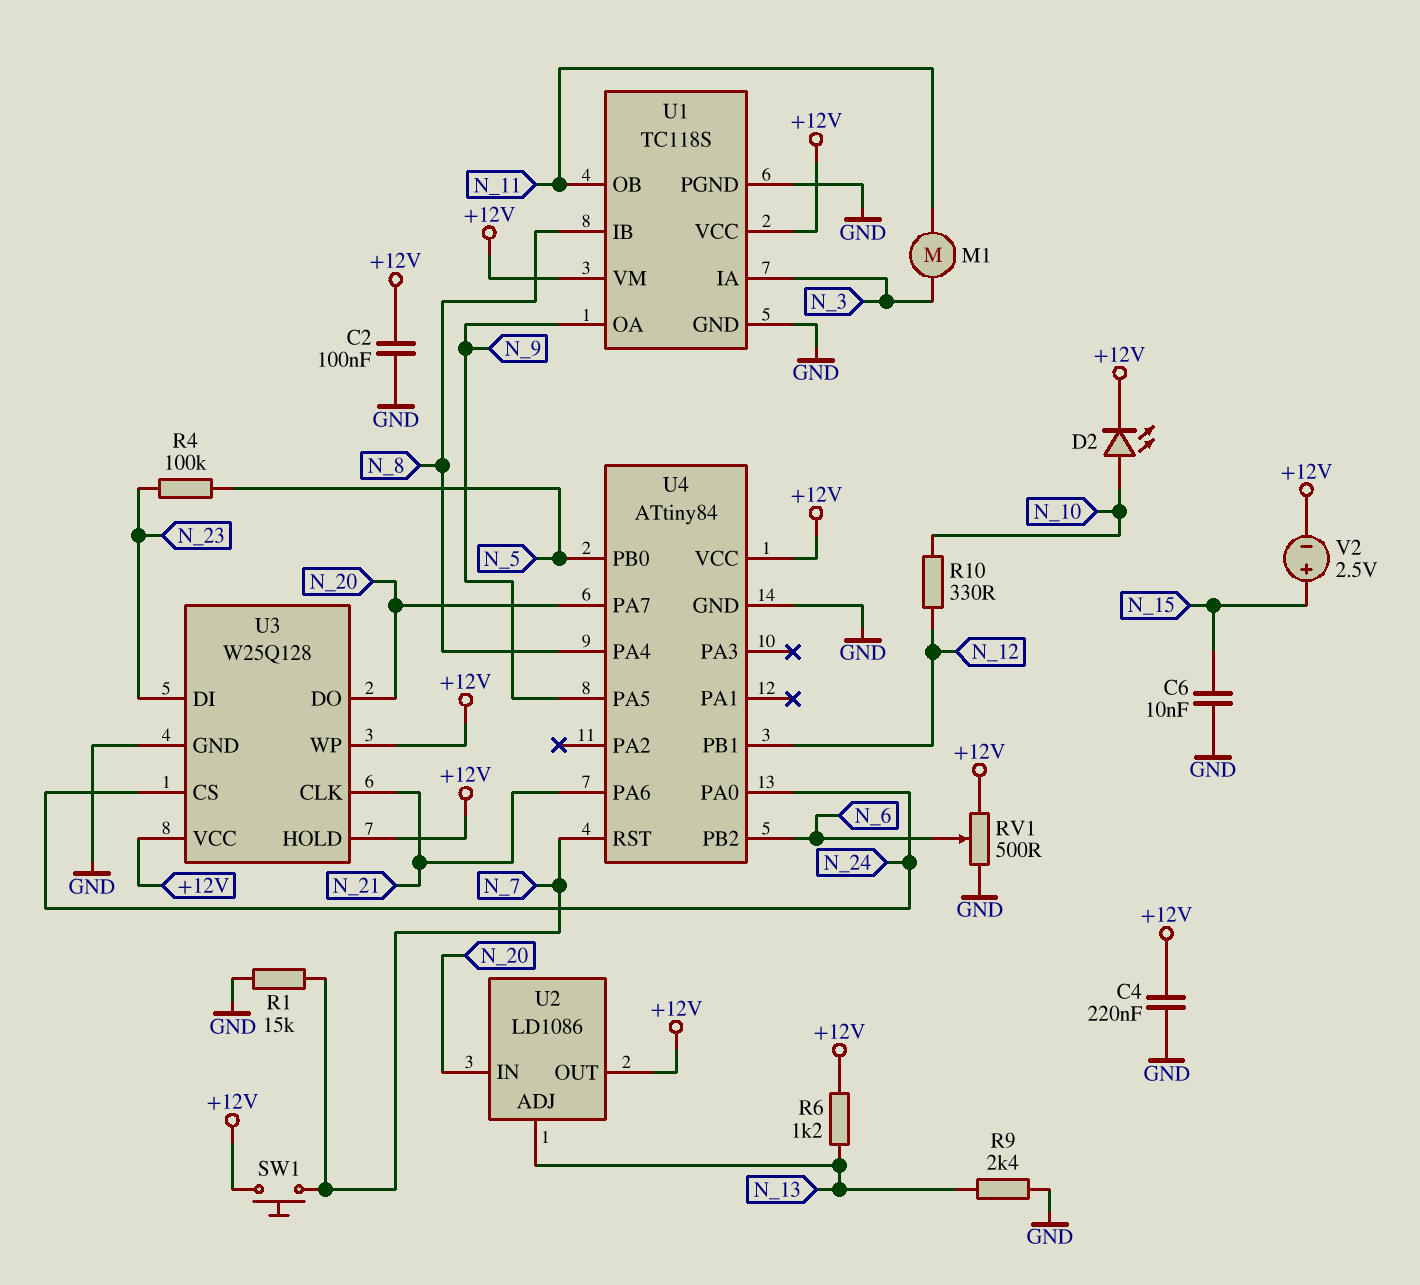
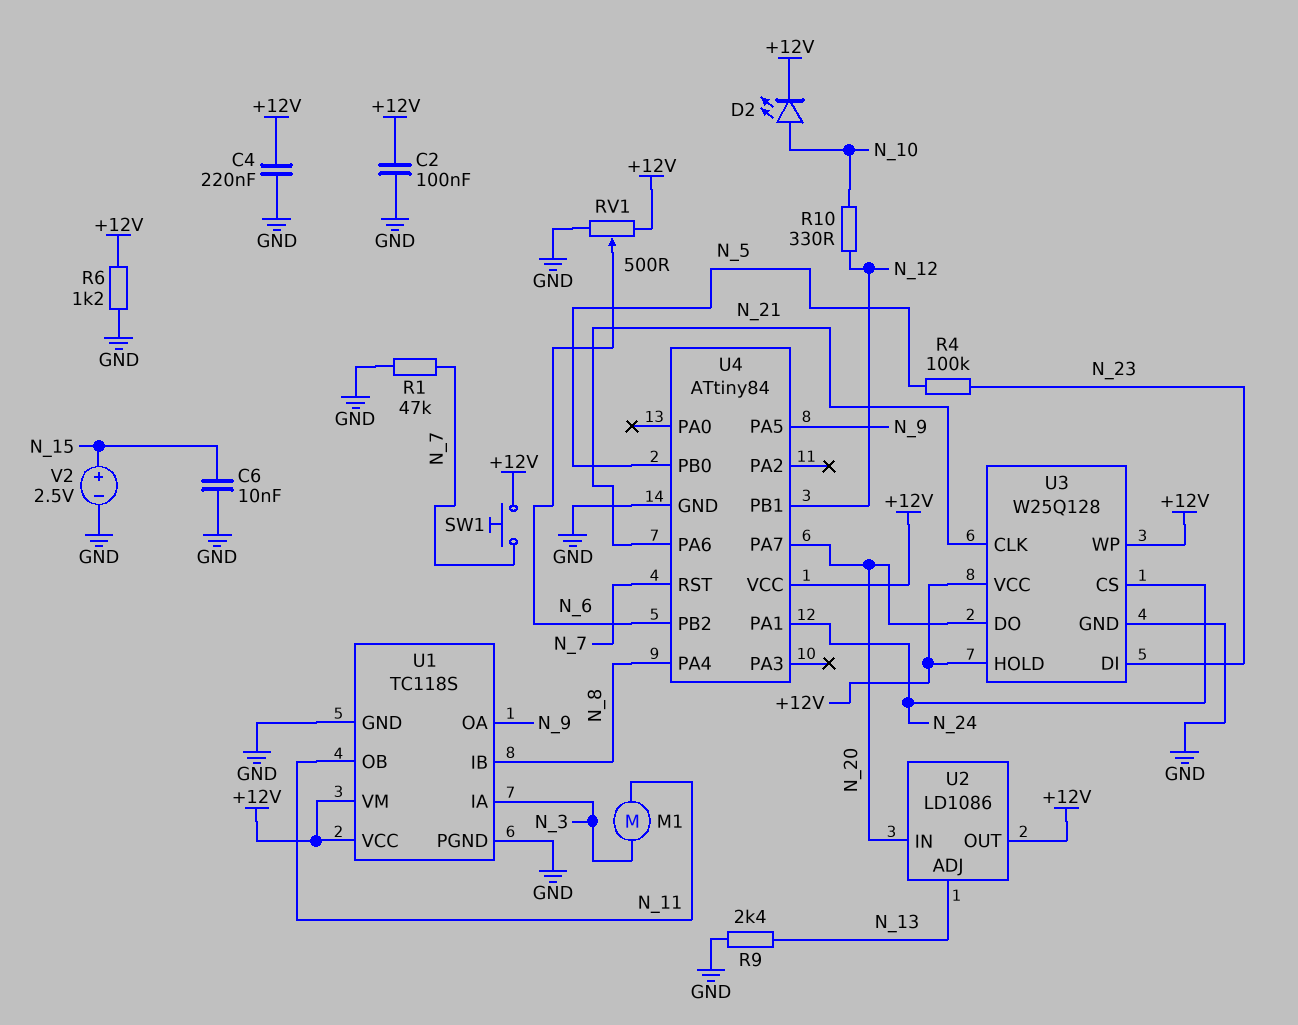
R1: 15k (GND, N_7) -> 47k (GND, N_7)
R6: 1.2k (+12V, N_13) -> 1.2k (+12V, GND)
U4 pin PA0: N_24 -> none
U4 pin PA1: none -> N_24
V2: 2.5V (plus N_15, minus +12V) -> 2.5V (plus N_15, minus GND)

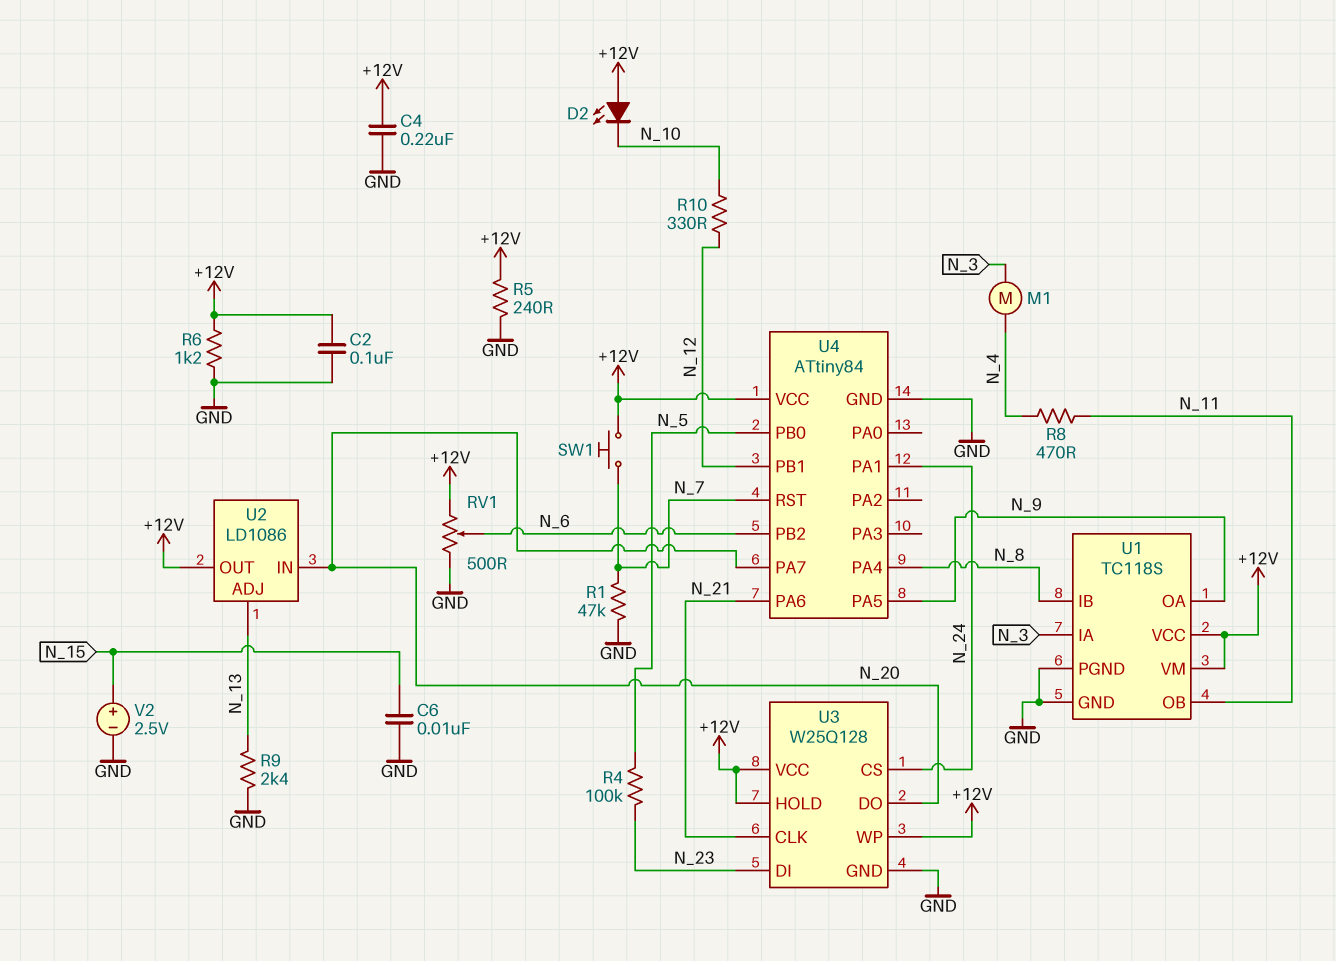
D2: LED (A N_10, K +12V) -> LED (A +12V, K N_10)
M1: motor (N_3, N_11) -> motor (N_3, N_4)
R5: none -> 240 (+12V, GND)
R8: none -> 470 (N_4, N_11)

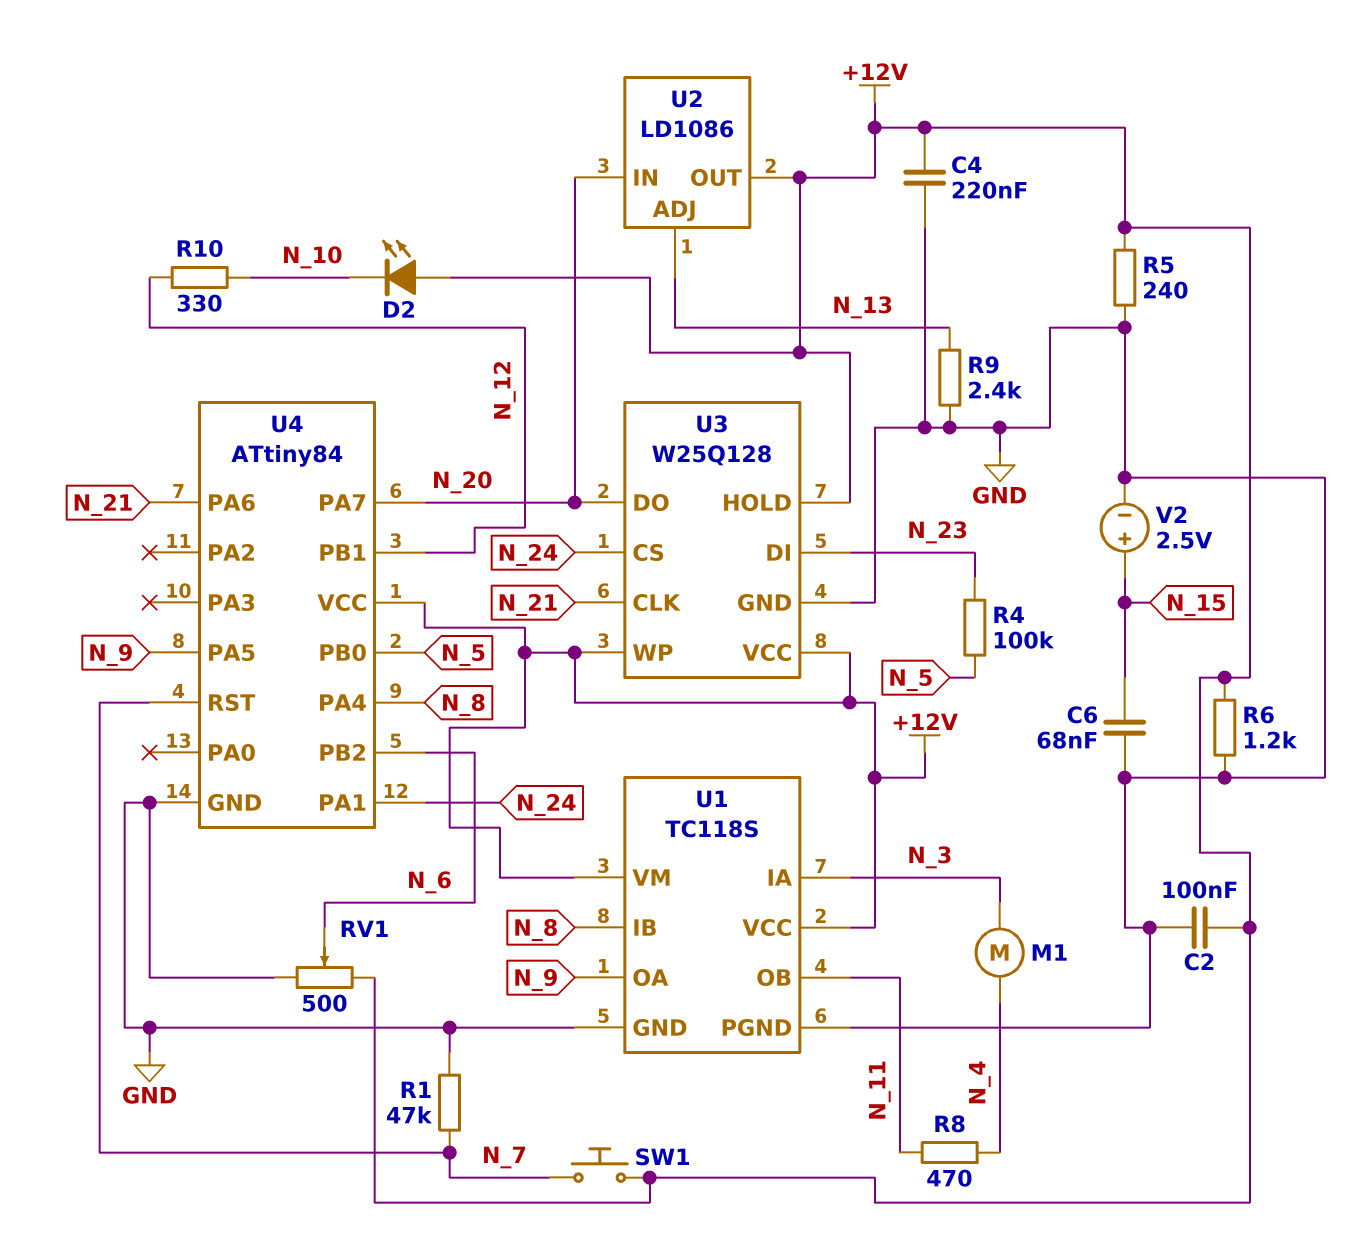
C6: 10nF (GND, N_15) -> 68nF (GND, N_15)

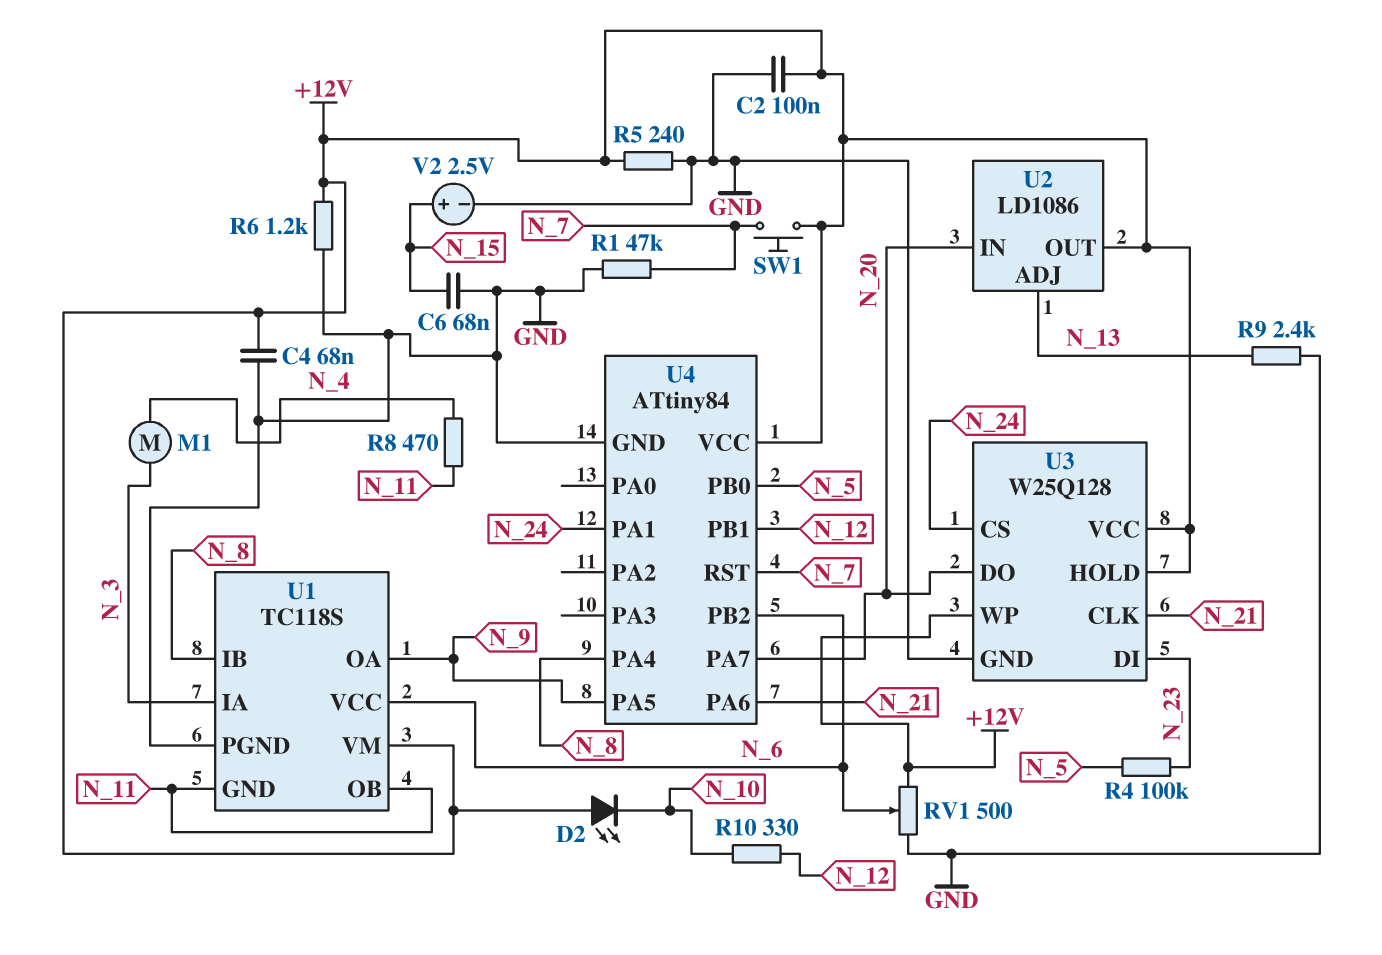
C4: 220nF (+12V, GND) -> 68nF (+12V, GND)
U1 pin GND: GND -> N_11
U1 pin VCC: +12V -> N_6

